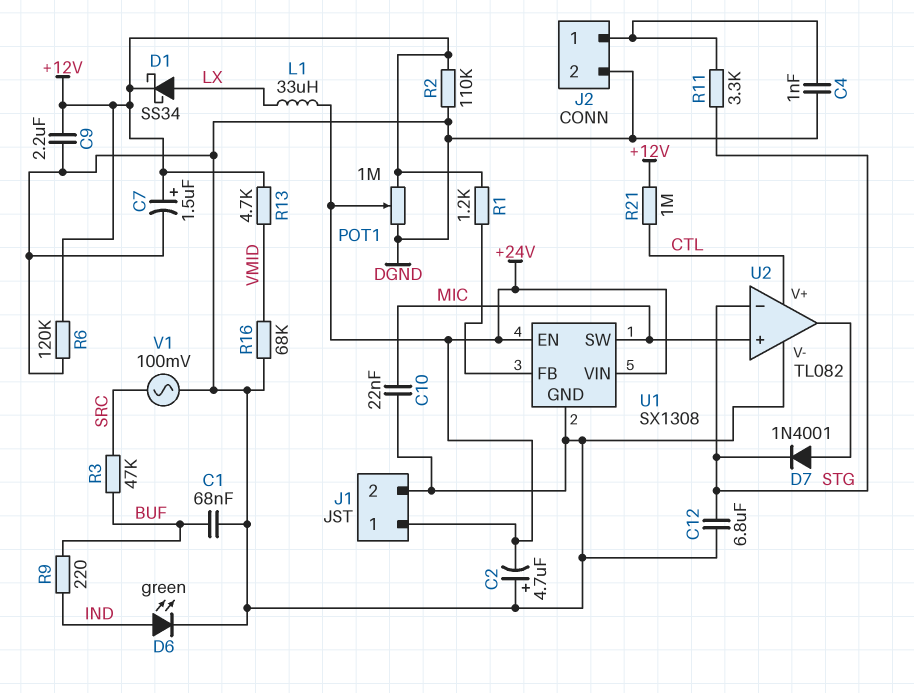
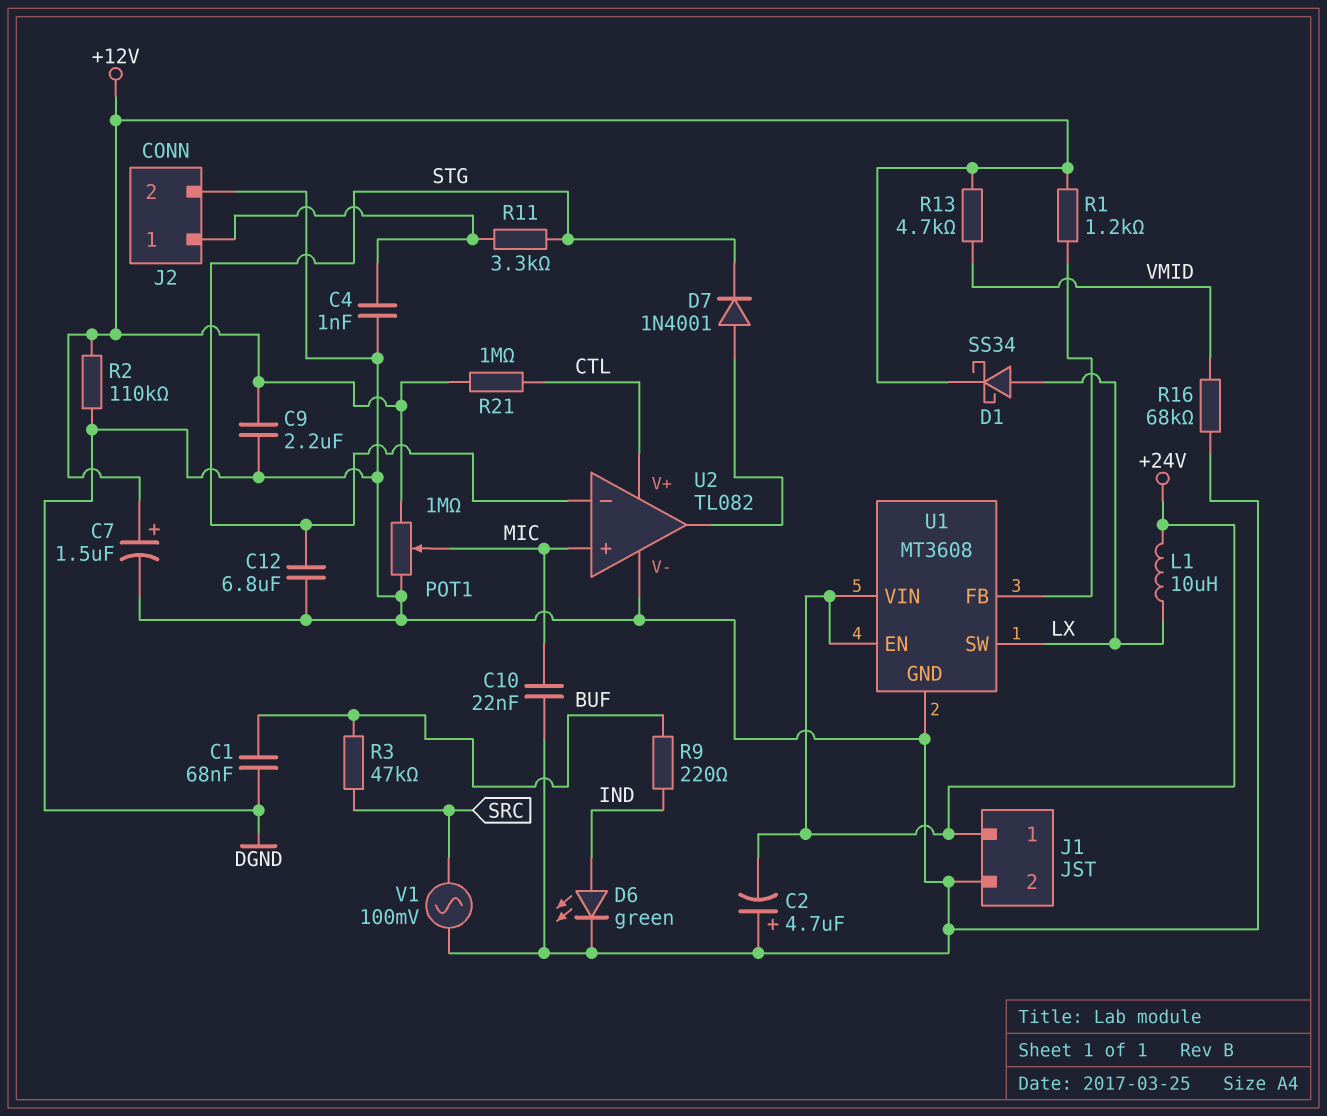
L1: 33uH (+24V, LX) -> 10uH (+24V, LX)
POT1: 1M (+12V, DGND, wiper +24V) -> 1M (+12V, DGND, wiper MIC)
R6: 120k (+12V, DGND) -> none
U1: SX1308 -> MT3608
U1 pin SW: MIC -> LX

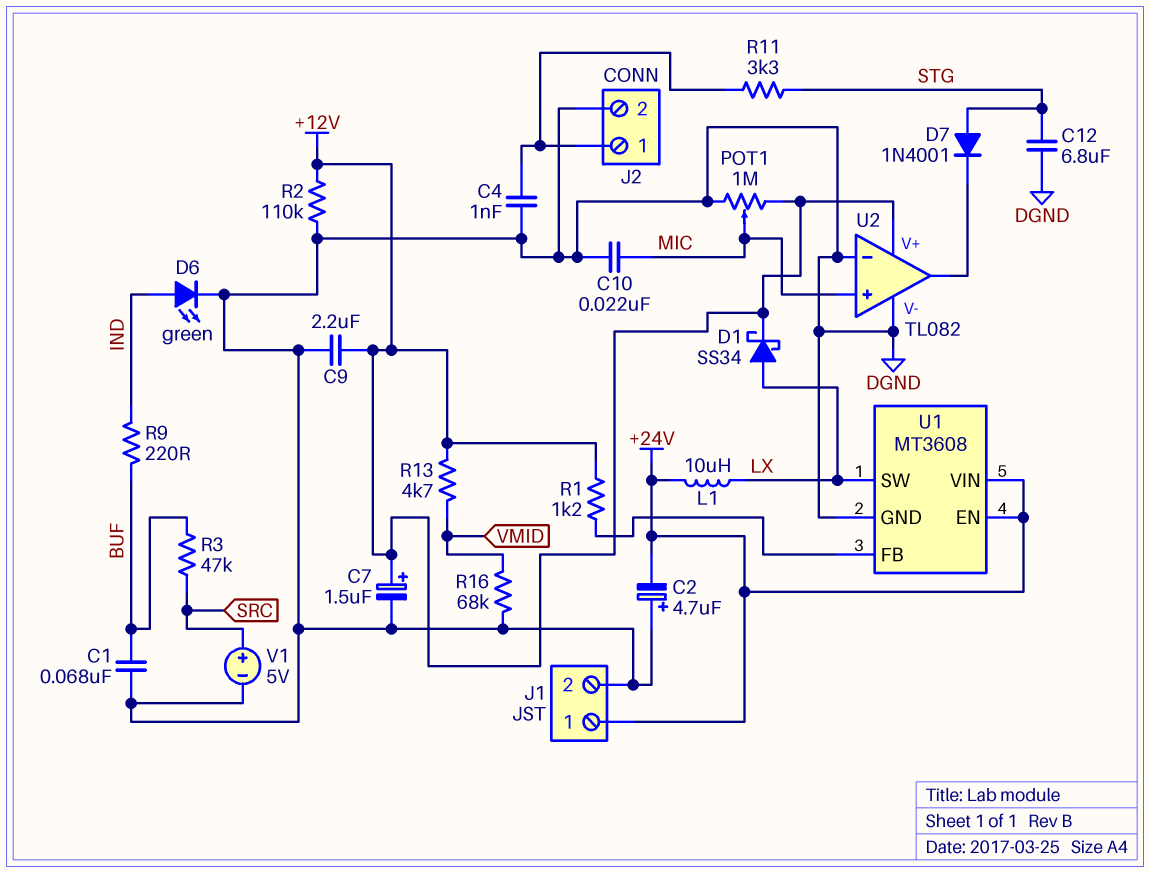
D7: diode 1N4001 (A U2/out, K STG) -> diode 1N4001 (A STG, K U2/out)
R21: 1M (+12V, CTL) -> none
U2 pin V+: CTL -> +12V
U2 pin in-: STG -> DGND
V1: AC 100mV (DGND, SRC) -> 5V (plus SRC, minus DGND)

